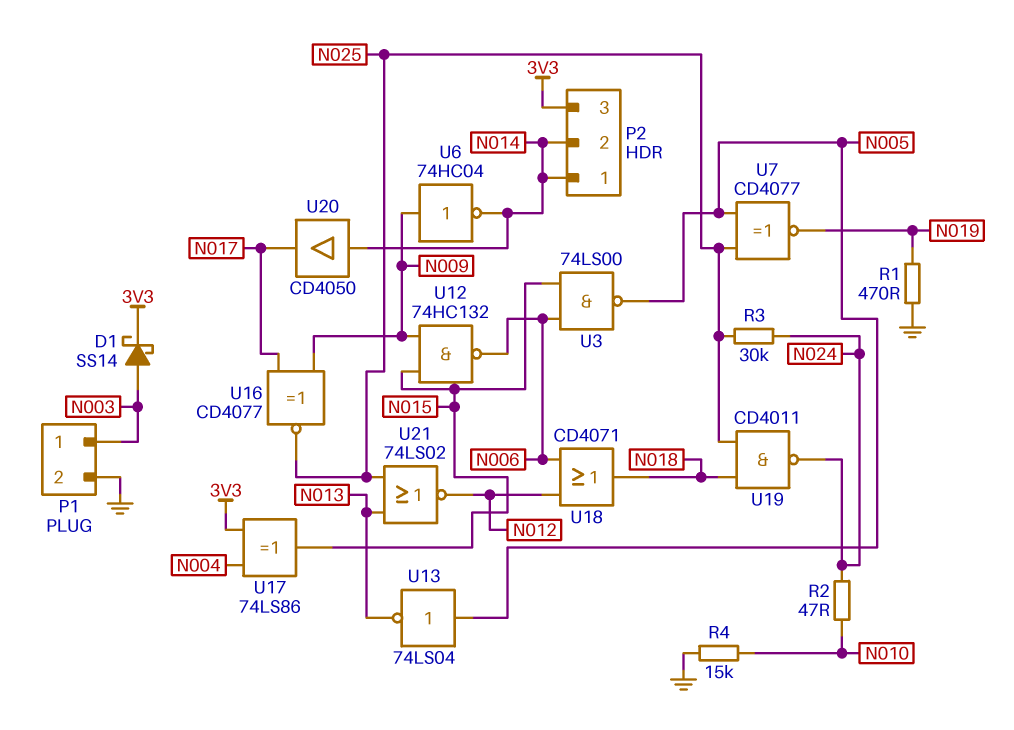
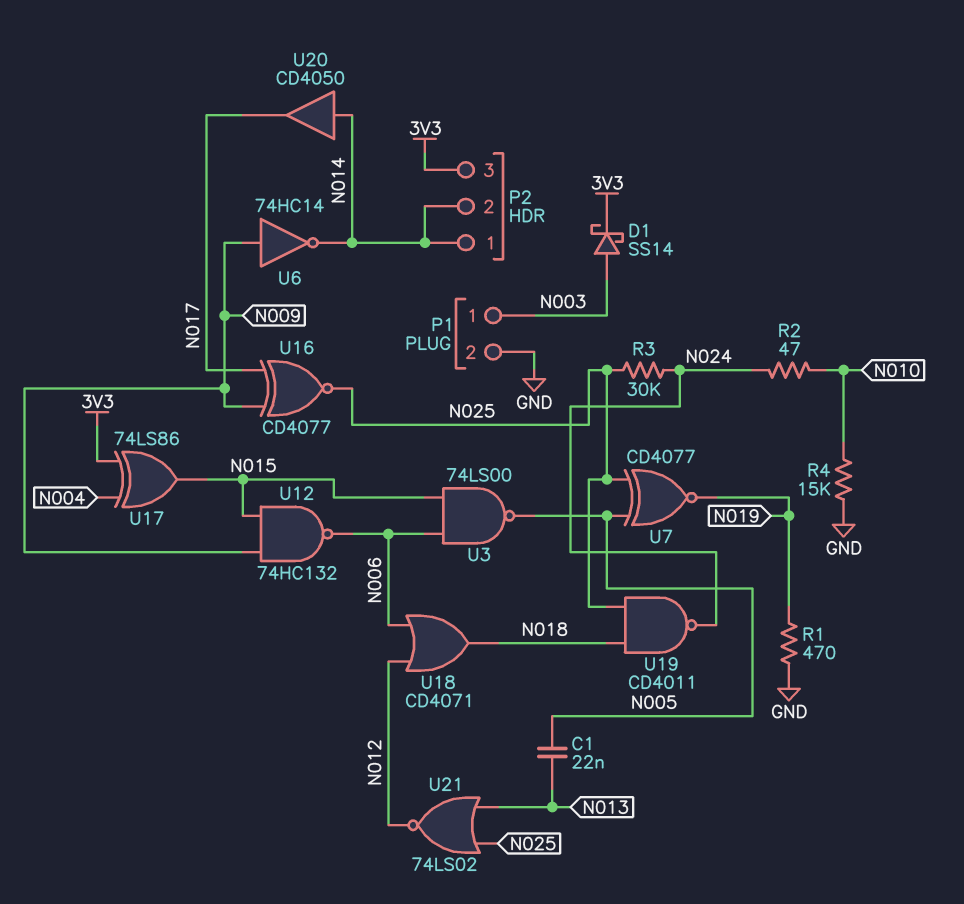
C1: none -> 22nF (N005, N013)
U6: NOT 74HC04 (in N009, out N014) -> NOT 74HC14 (in N009, out N014)
U13: NOT 74LS04 (in N005, out N013) -> none

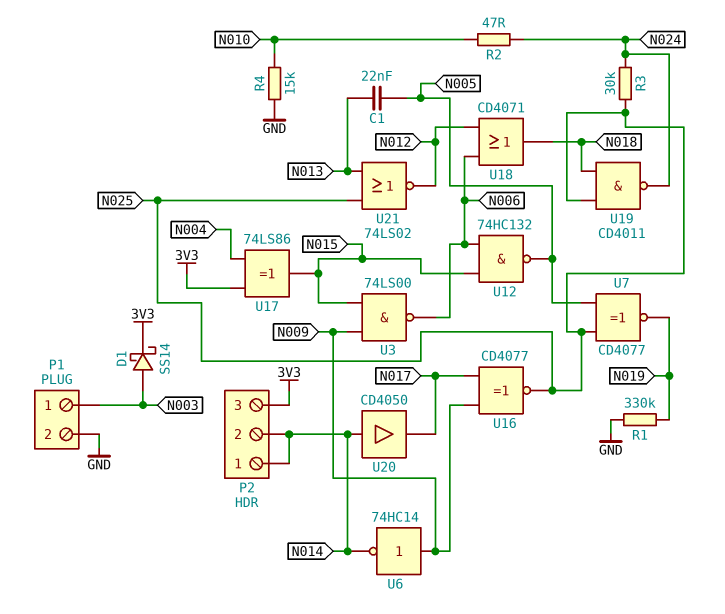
R1: 470 (GND, N019) -> 330k (GND, N019)
U3: NAND 74LS00 (in N006, in N015, out N005) -> NAND 74LS00 (in N009, in N015, out N006)
U12: NAND 74HC132 (in N009, in N015, out N006) -> NAND 74HC132 (in N006, in N015, out N005)

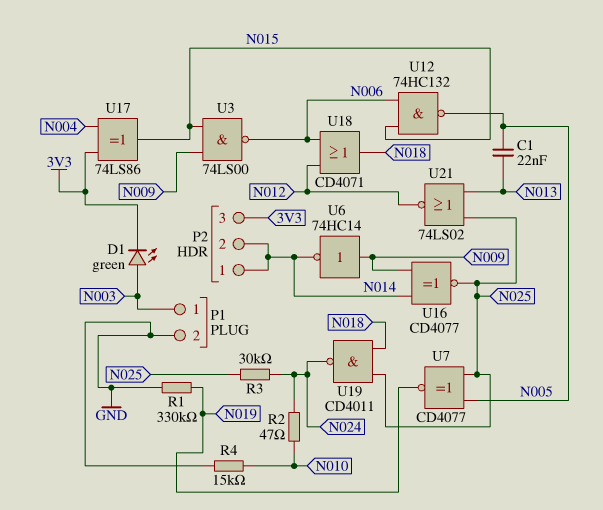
D1: schottky SS14 (A N003, K 3V3) -> LED green (A N003, K 3V3)
U16: XNOR CD4077 (in N009, in N017, out N025) -> XNOR CD4077 (in N009, in N014, out N025)
U20: buffer CD4050 (in N014, out N017) -> none

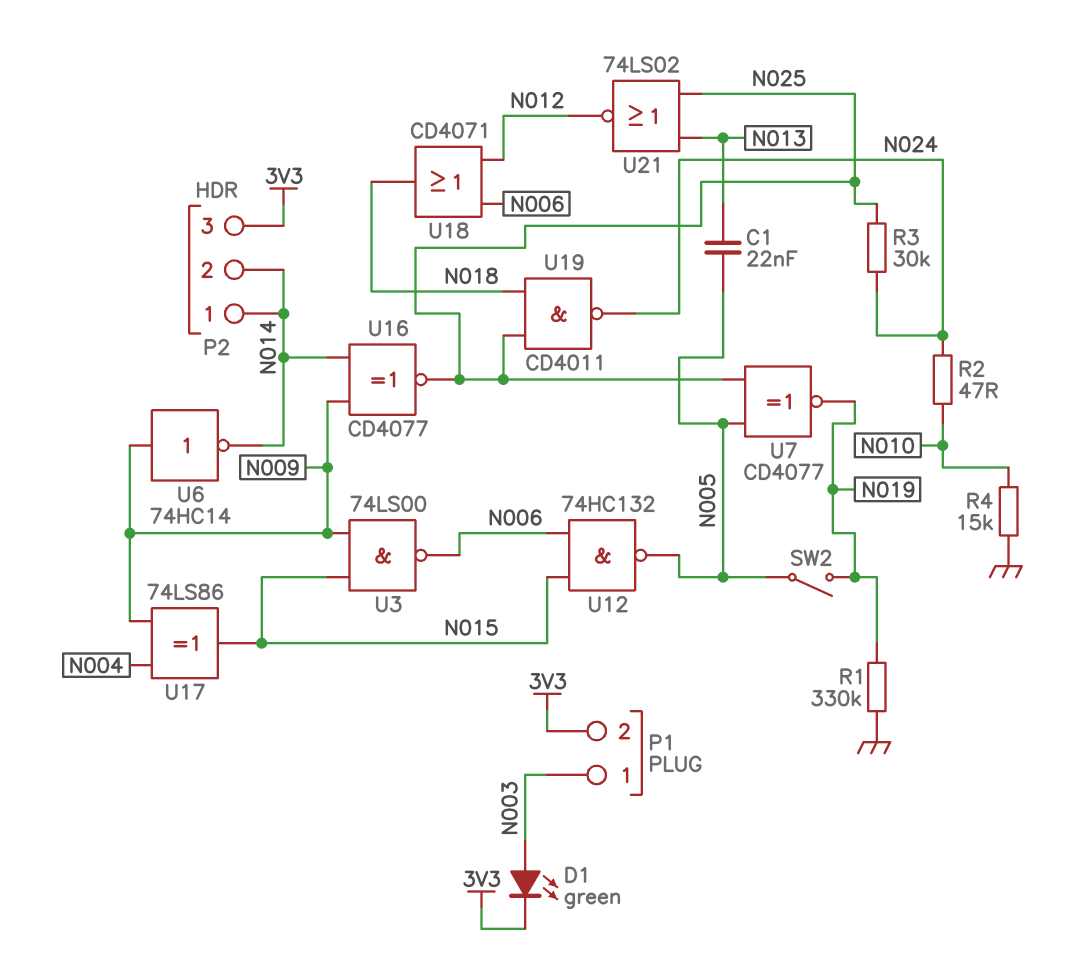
P1 pin 2: GND -> 3V3
SW2: none -> switch (N005, N019)
U17: XOR 74LS86 (in 3V3, in N004, out N015) -> XOR 74LS86 (in N004, in N009, out N015)

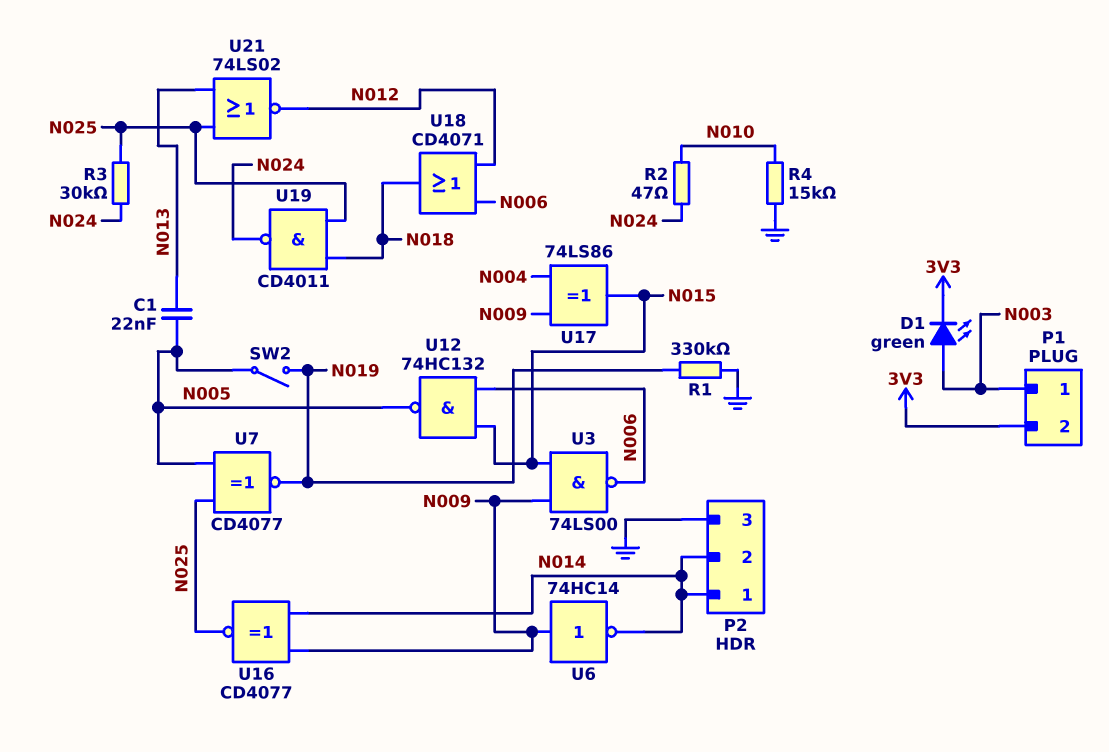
P2 pin 3: 3V3 -> GND

